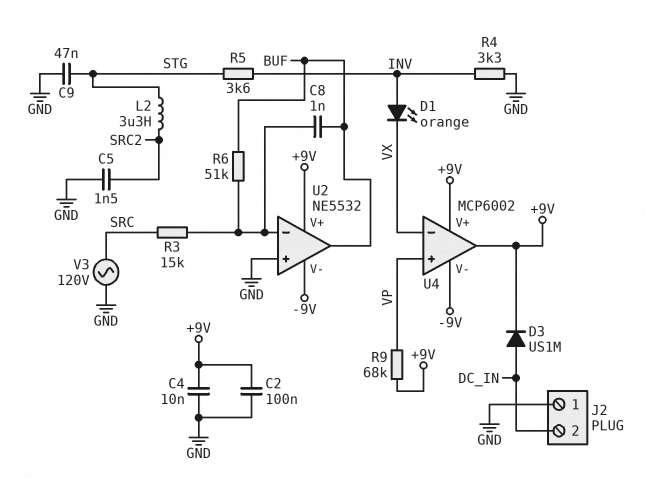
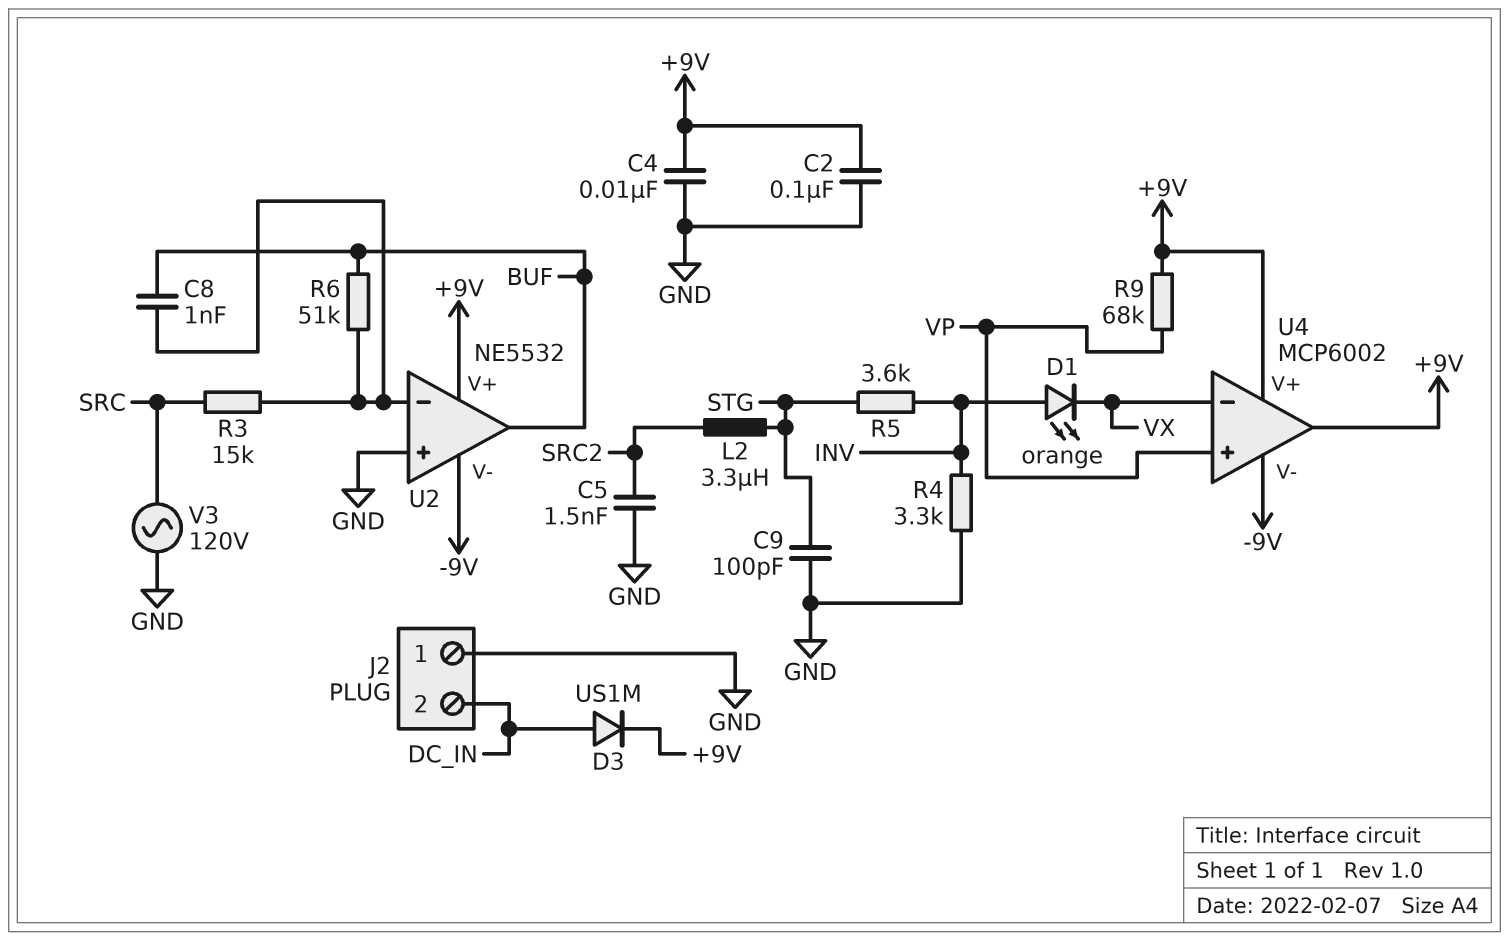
C9: 47nF (GND, STG) -> 100pF (GND, STG)

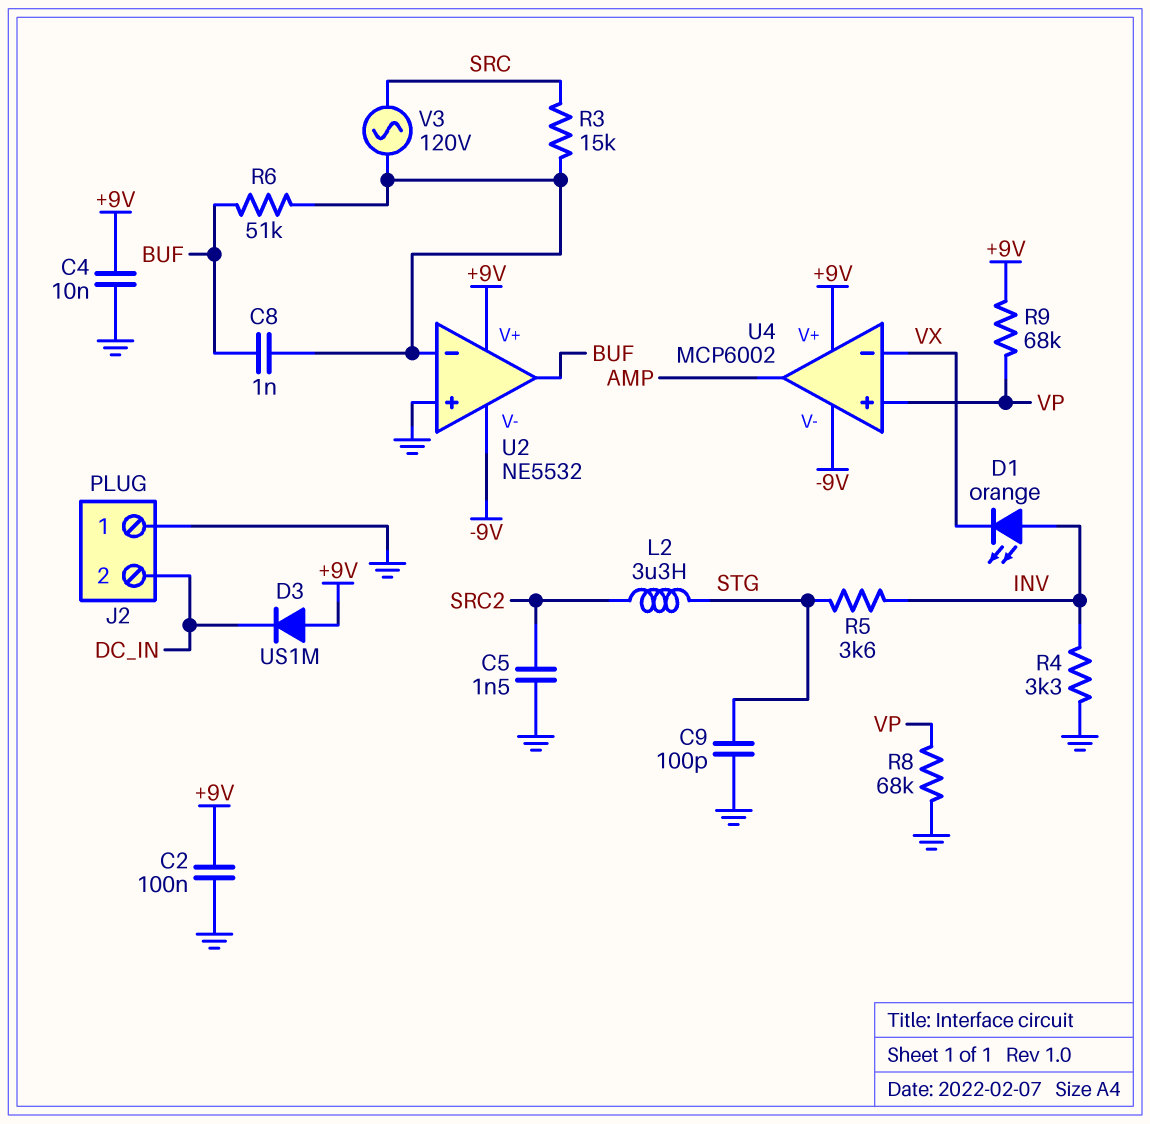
D3: diode US1M (A DC_IN, K +9V) -> diode US1M (A +9V, K DC_IN)
R8: none -> 68k (GND, VP)
U4 pin out: +9V -> AMP
V3: AC 120V (GND, SRC) -> AC 120V (SRC, U2/in-)

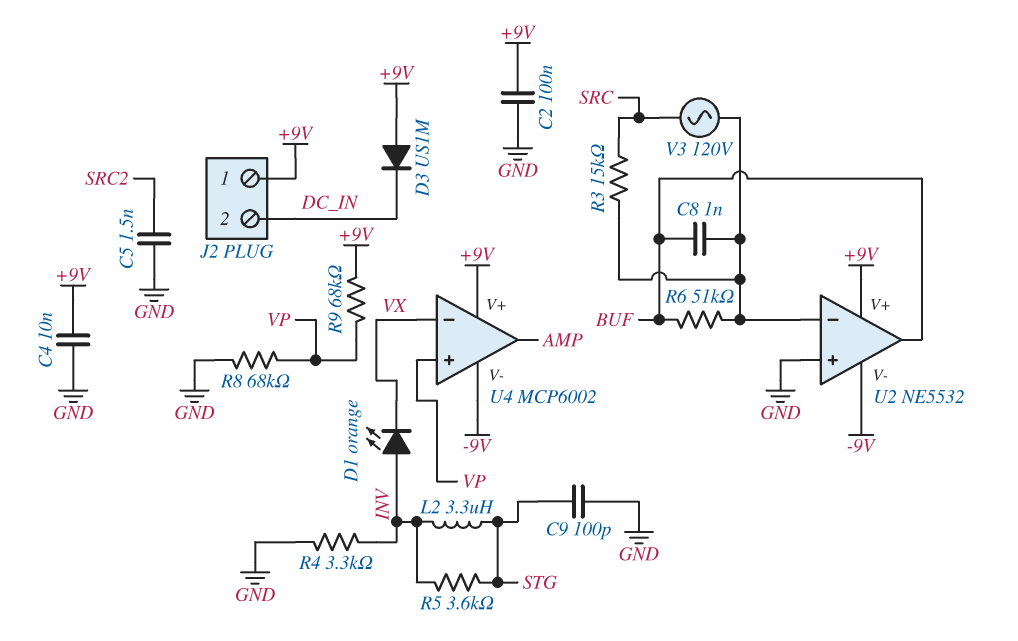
J2 pin 1: GND -> +9V
L2: 3.3uH (SRC2, STG) -> 3.3uH (INV, STG)

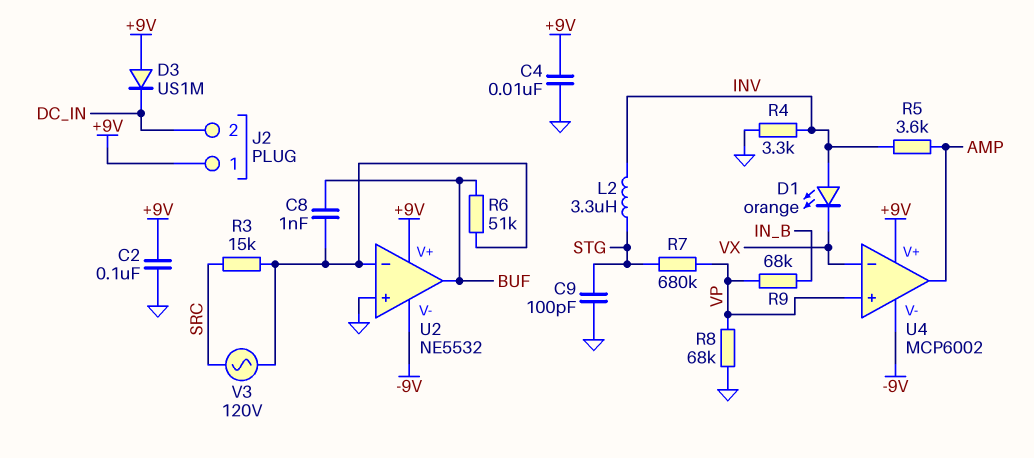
C5: 1.5nF (GND, SRC2) -> none
R5: 3.6k (INV, STG) -> 3.6k (AMP, INV)
R7: none -> 680k (STG, VP)
R9: 68k (+9V, VP) -> 68k (IN_B, VP)

